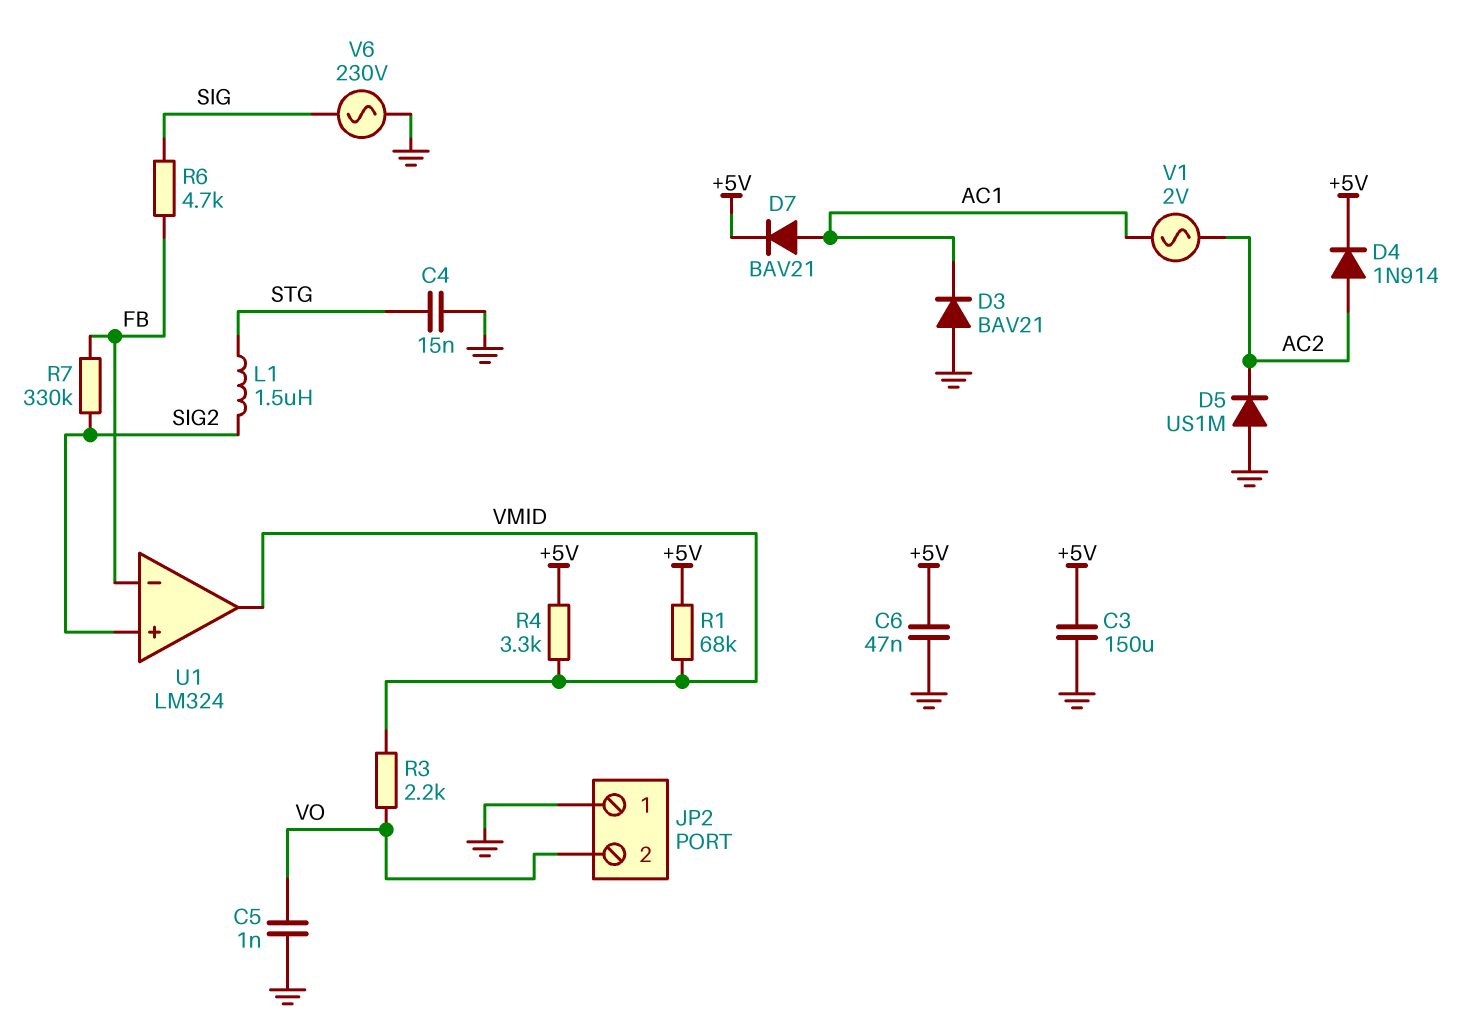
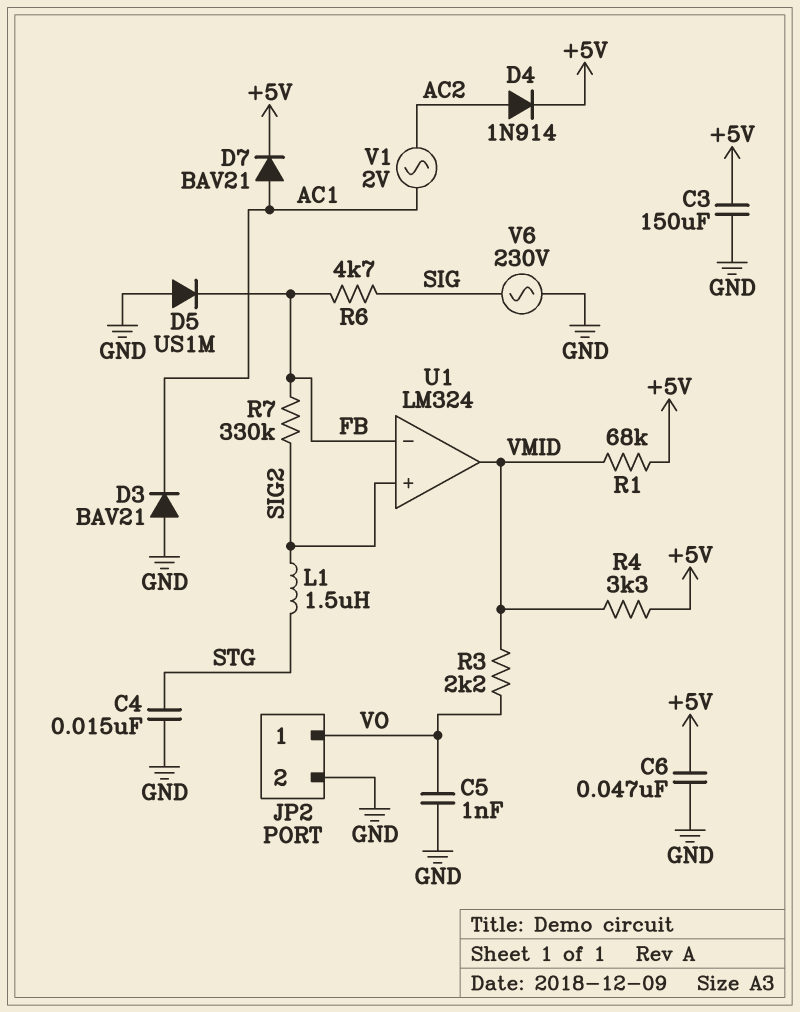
D5: diode US1M (A GND, K AC2) -> diode US1M (A GND, K FB)
JP2 pin 1: GND -> VO
JP2 pin 2: VO -> GND

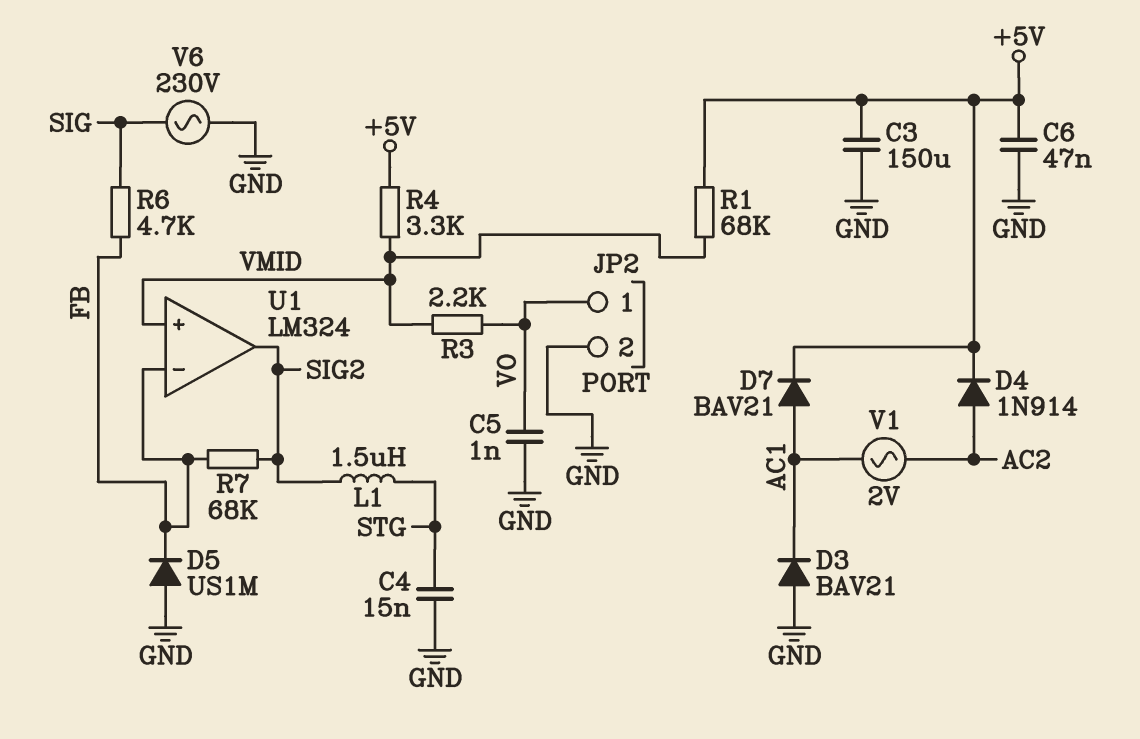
R7: 330k (FB, SIG2) -> 68k (FB, SIG2)
U1 pin in+: SIG2 -> VMID
U1 pin out: VMID -> SIG2

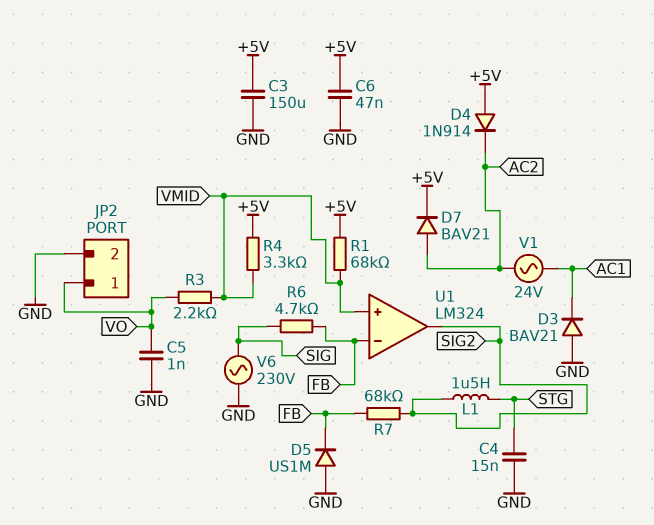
D4: diode 1N914 (A AC2, K +5V) -> diode 1N914 (A +5V, K AC2)
D7: diode BAV21 (A AC1, K +5V) -> diode BAV21 (A AC2, K +5V)
V1: AC 2V (AC1, AC2) -> AC 24V (AC1, AC2)

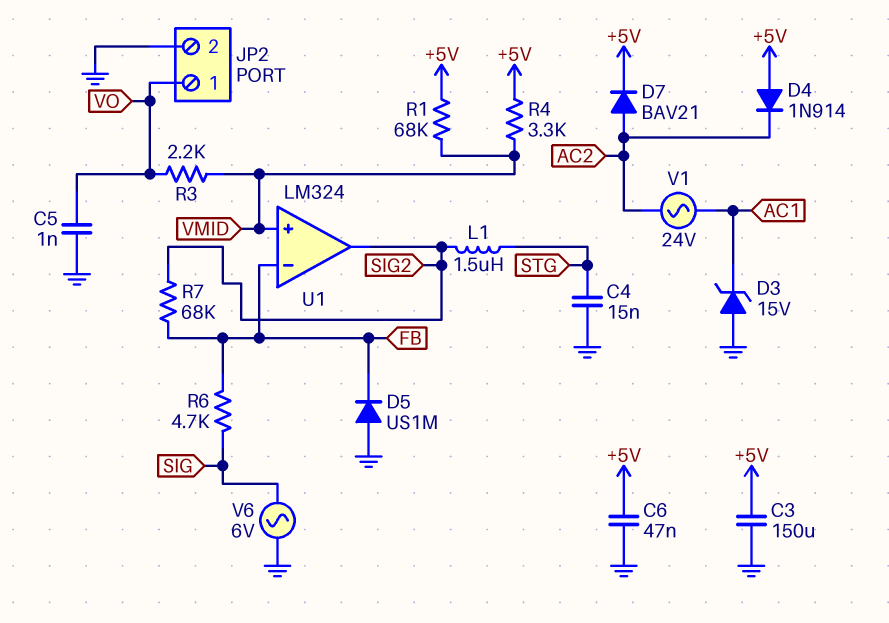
D3: diode BAV21 (A GND, K AC1) -> zener 15V (A GND, K AC1)
V6: AC 230V (GND, SIG) -> AC 6V (GND, SIG)

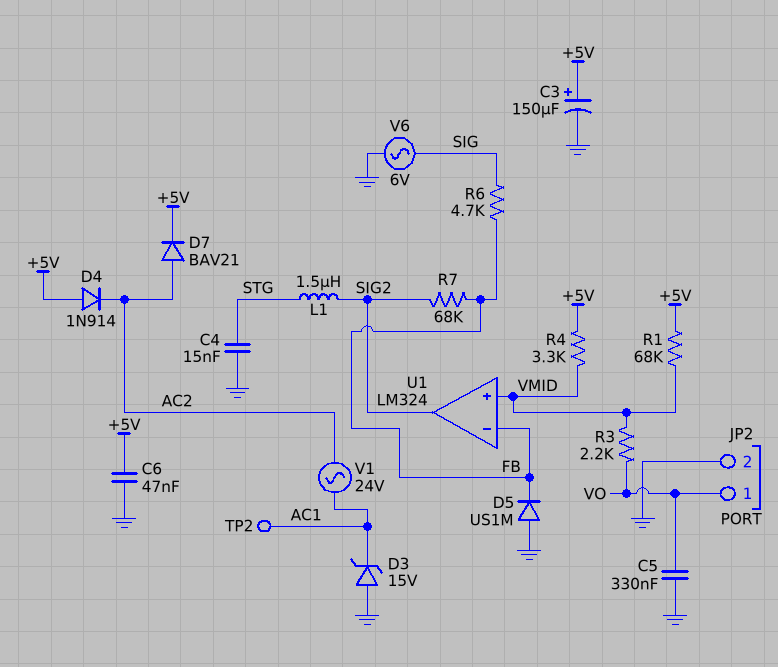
C3: 150uF (+5V, GND) -> 150uF (plus +5V, minus GND)
C5: 1nF (GND, VO) -> 330nF (GND, VO)
TP2: none -> test point (AC1)

